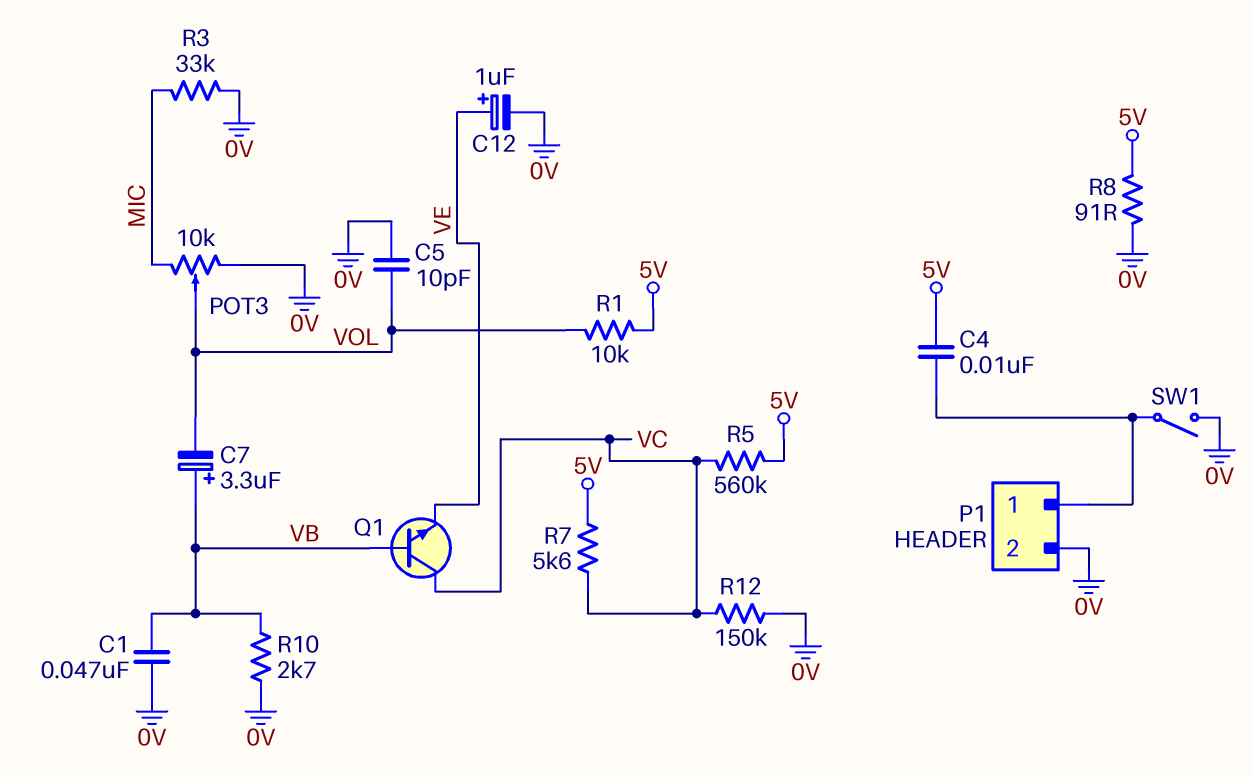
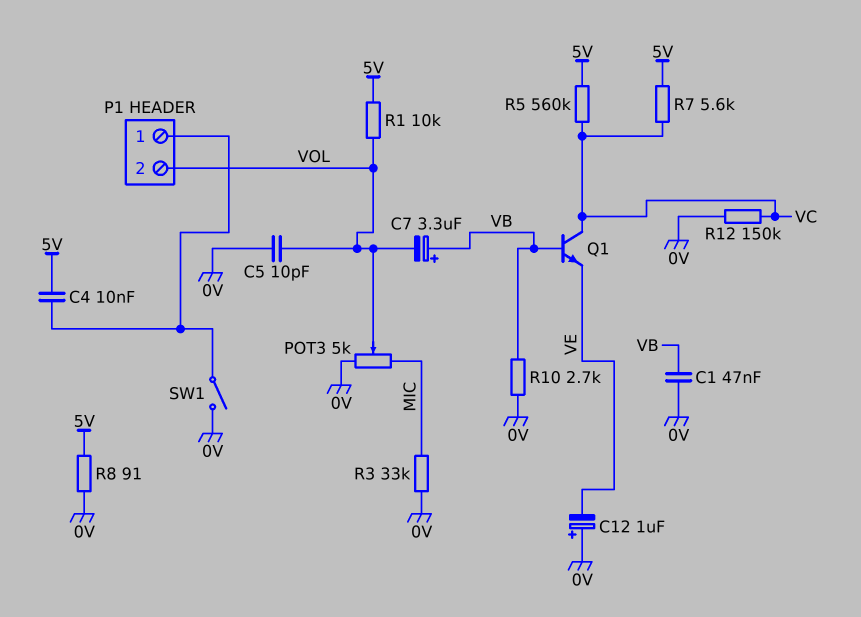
C12: 1uF (plus VE, minus 0V) -> 1uF (plus 0V, minus VE)
P1 pin 2: 0V -> VOL
POT3: 10k (0V, MIC, wiper VOL) -> 5k (0V, MIC, wiper VOL)

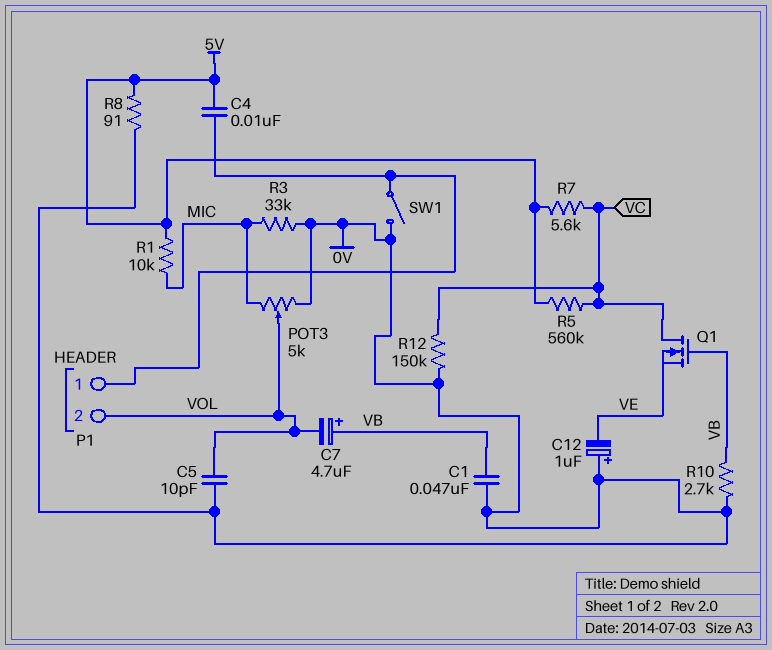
C7: 3.3uF (plus VB, minus VOL) -> 4.7uF (plus VB, minus VOL)
Q1: NPN (B VB, C VC, E VE) -> NMOS (G VB, D VC, S VE)
R1: 10k (5V, VOL) -> 10k (5V, MIC)

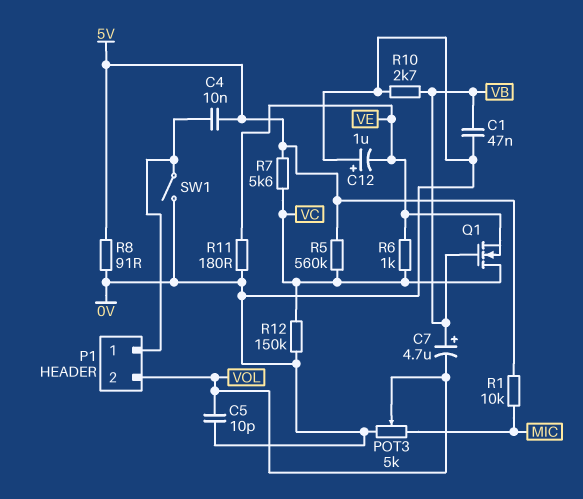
R3: 33k (0V, MIC) -> none
R6: none -> 1k (VC, VE)
R11: none -> 180 (0V, VE)

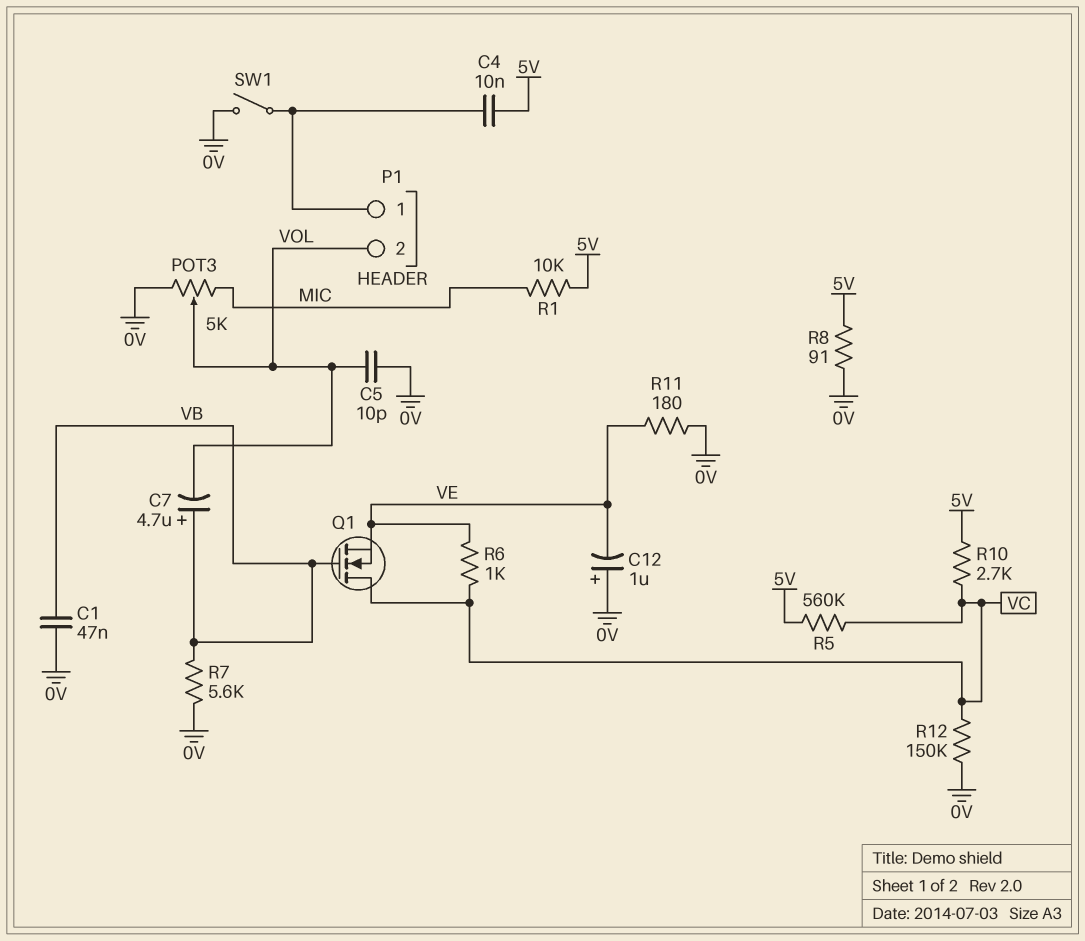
R7: 5.6k (5V, VC) -> 5.6k (0V, VB)
R10: 2.7k (0V, VB) -> 2.7k (5V, VC)

